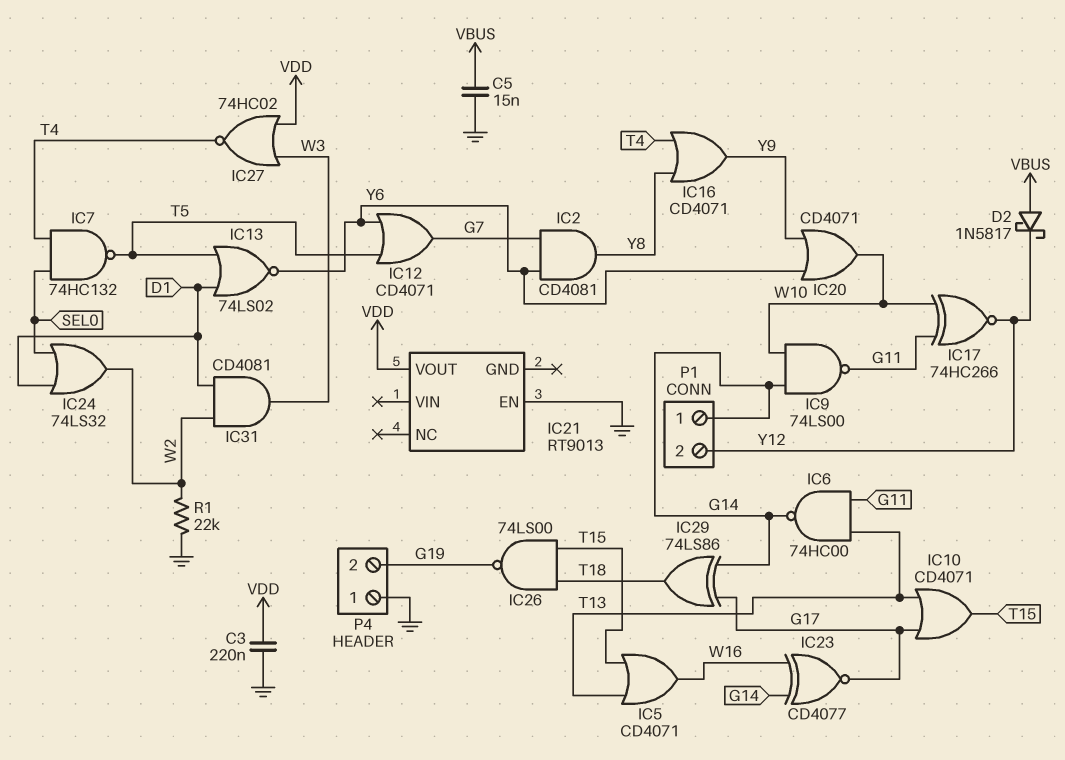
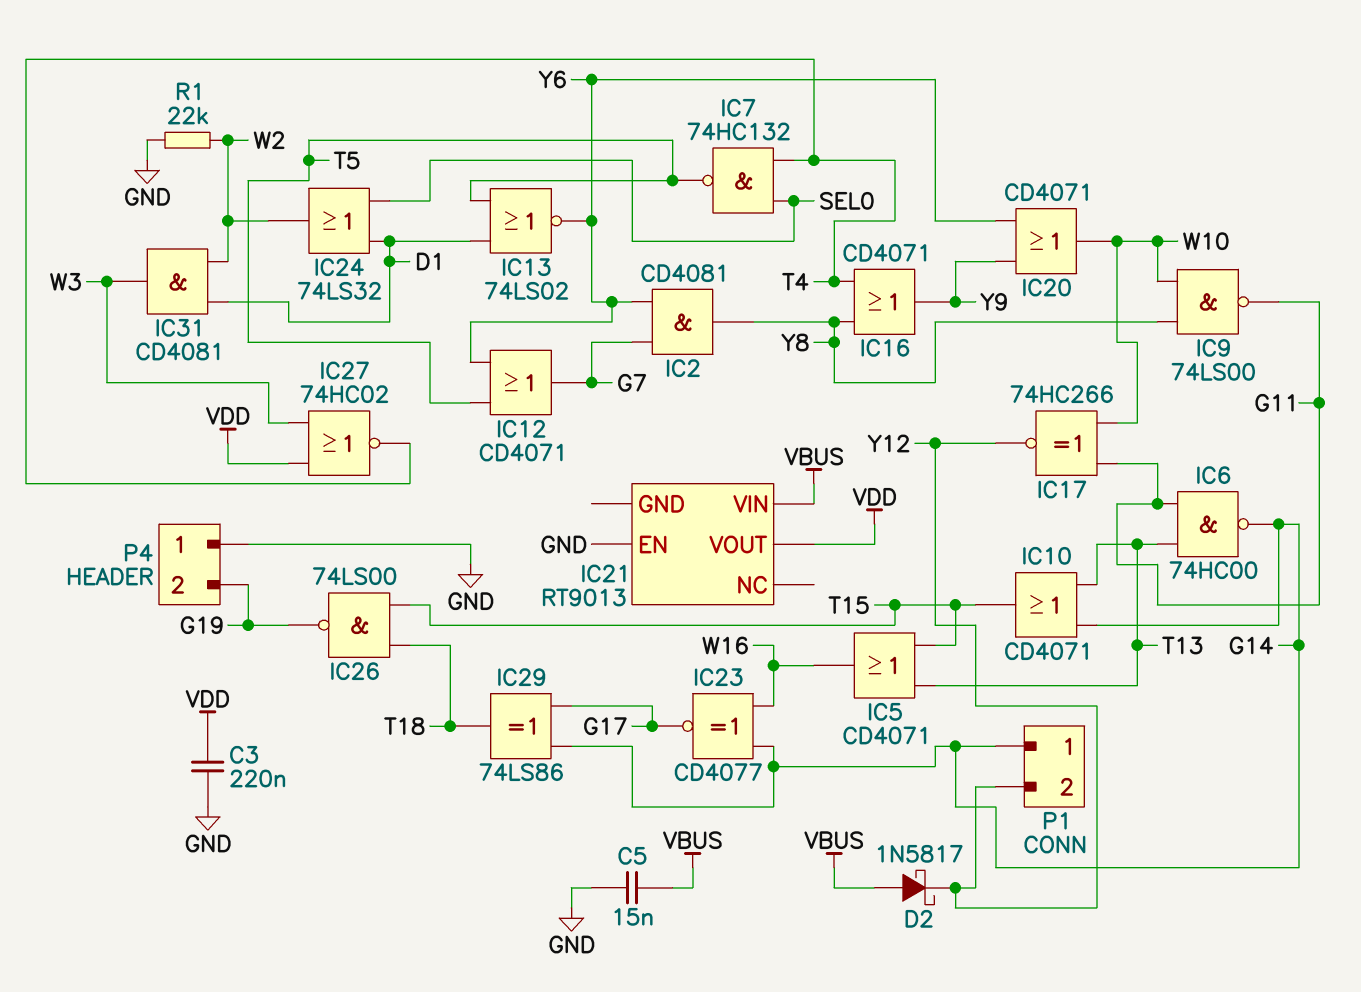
IC9: NAND 74LS00 (in G14, in W10, out G11) -> NAND 74LS00 (in W10, in Y8, out G11)
IC10: OR CD4071 (in G17, in T13, out T15) -> OR CD4071 (in G14, in T13, out T15)
IC21 pin VIN: none -> VBUS

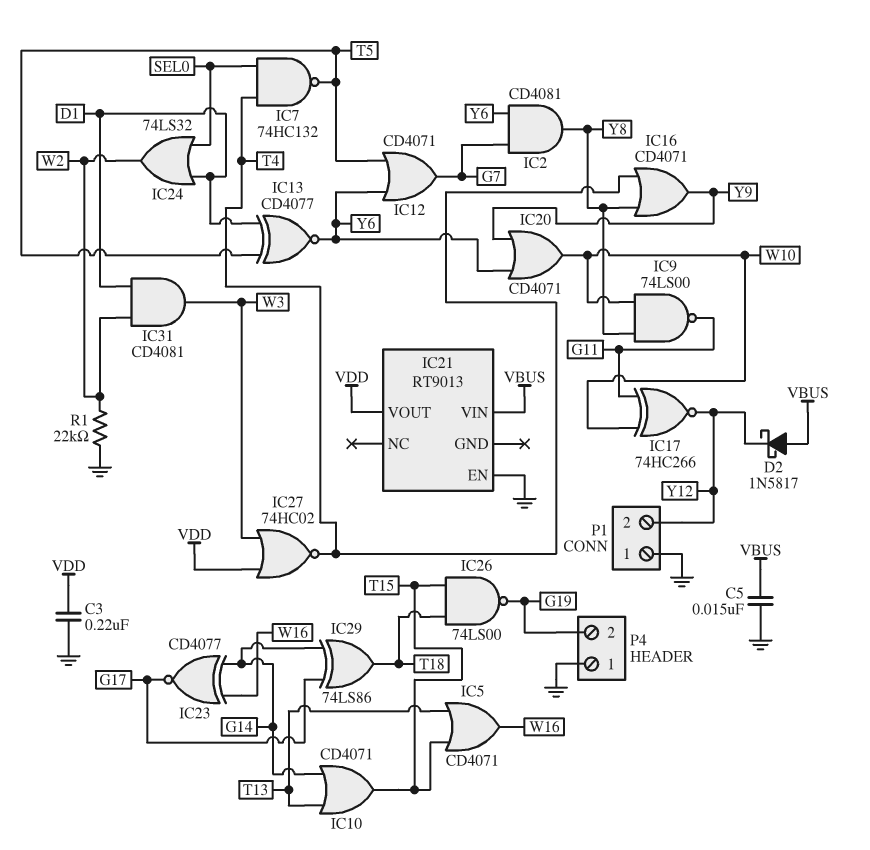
IC6: NAND 74HC00 (in G11, in T13, out G14) -> none
IC13: NOR 74LS02 (in D1, in T5, out Y6) -> XNOR CD4077 (in D1, in T5, out Y6)
P1 pin 1: G14 -> GND

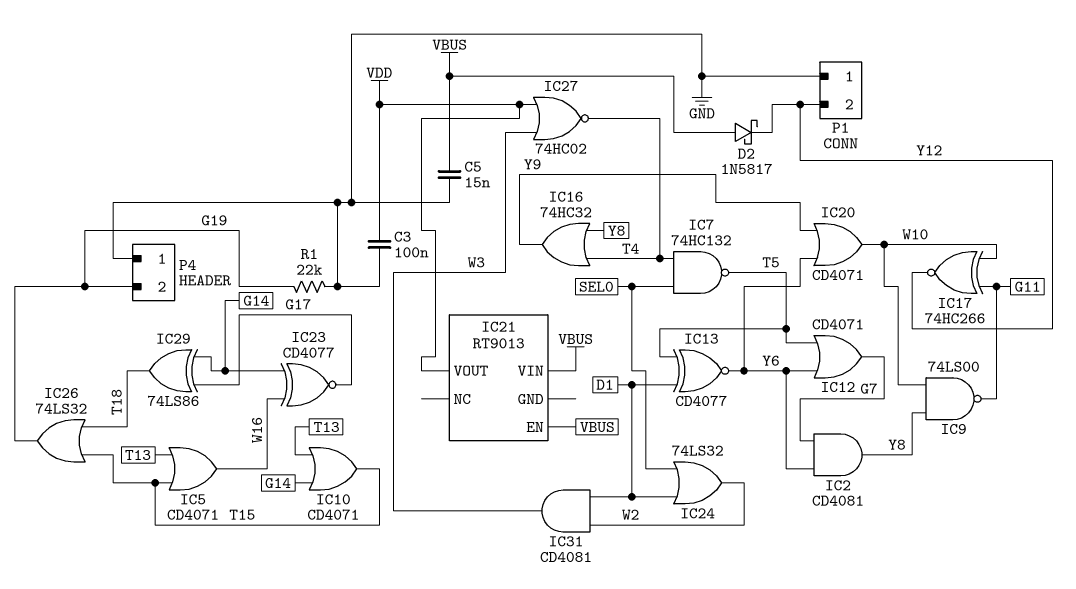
C3: 220nF (GND, VDD) -> 100nF (GND, VDD)
IC16: OR CD4071 (in T4, in Y8, out Y9) -> OR 74HC32 (in T4, in Y8, out Y9)
IC21 pin EN: GND -> VBUS
IC26: NAND 74LS00 (in T15, in T18, out G19) -> OR 74LS32 (in T15, in T18, out G19)
R1: 22k (GND, W2) -> 22k (G19, GND)

